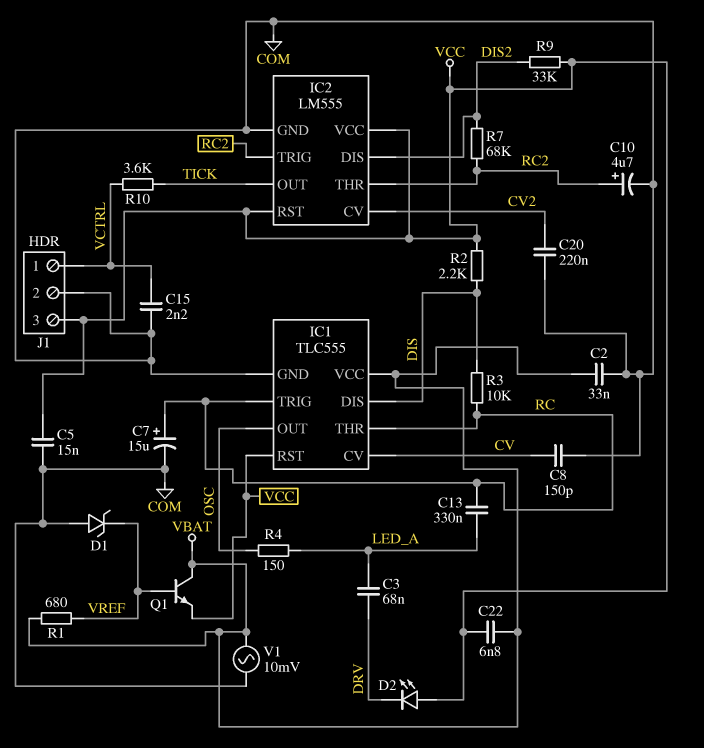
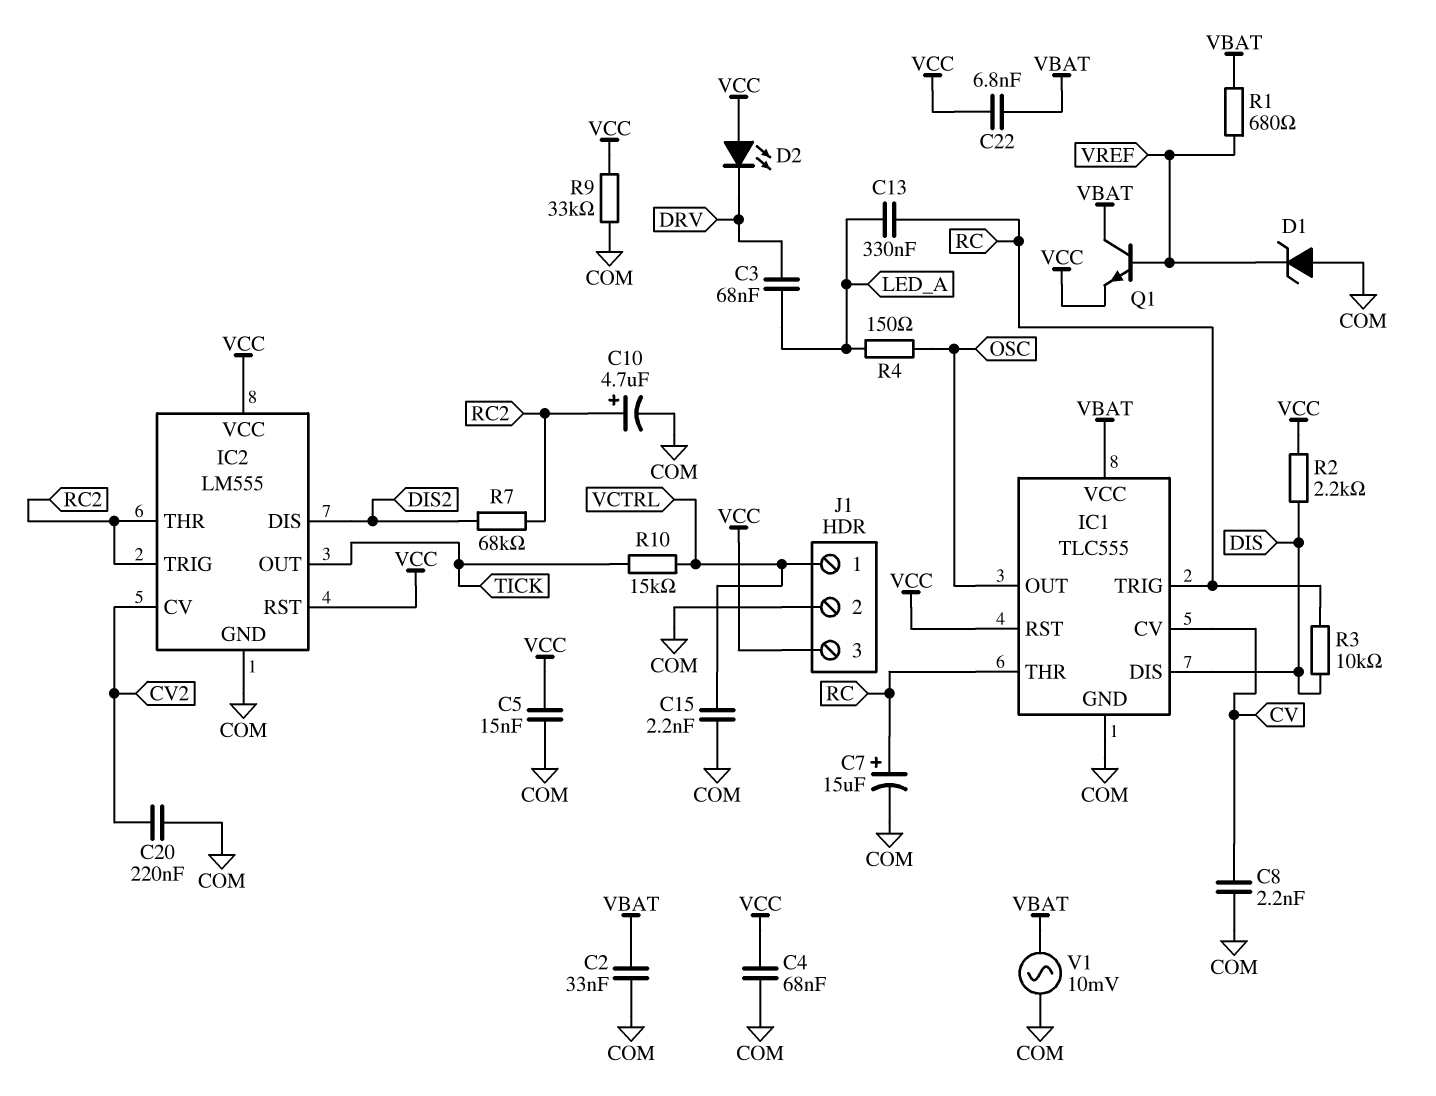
C4: none -> 68nF (COM, VCC)
C8: 150pF (COM, CV) -> 2.2nF (COM, CV)
R9: 33k (DIS2, VCC) -> 33k (COM, VCC)
R10: 3.6k (TICK, VCTRL) -> 15k (TICK, VCTRL)

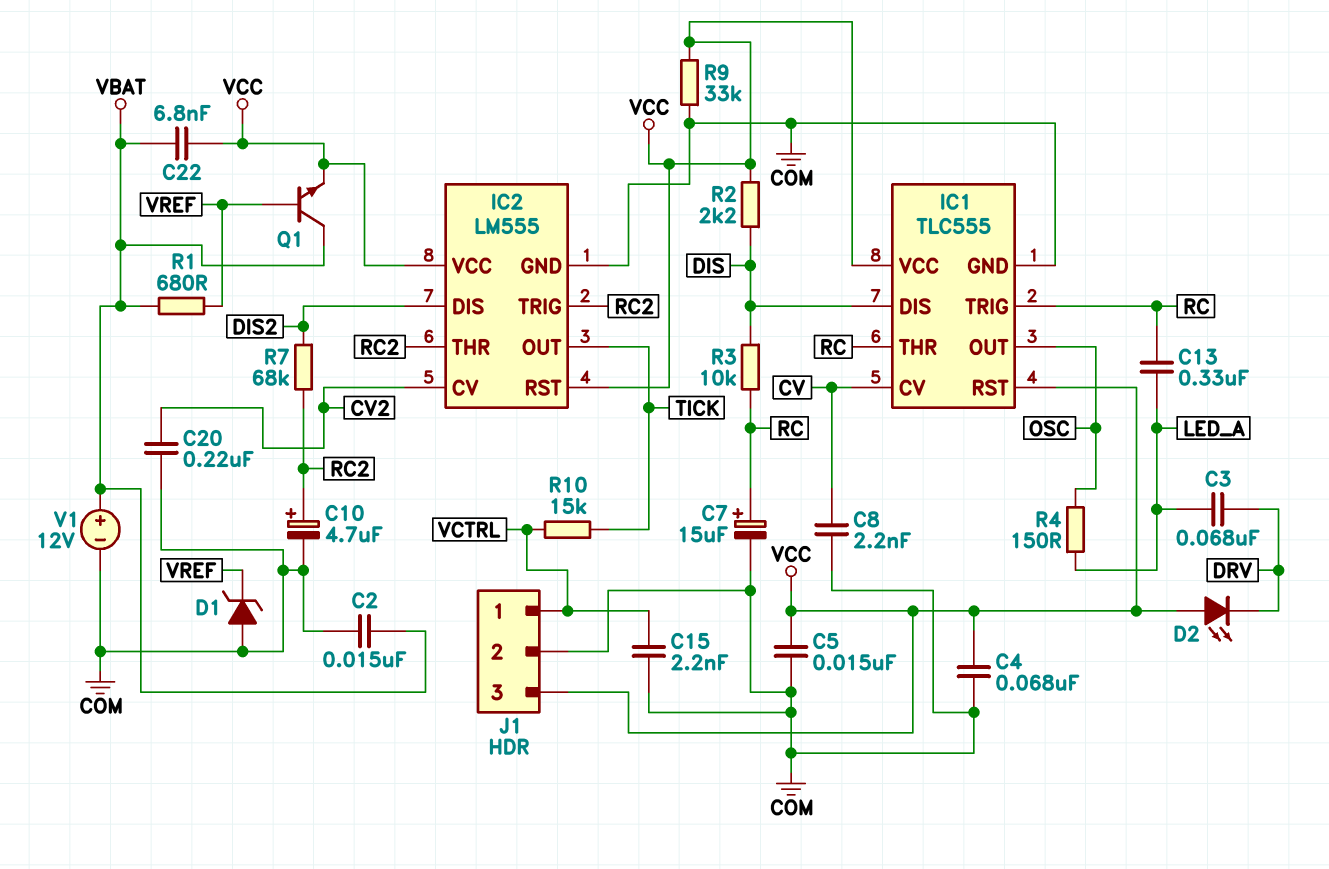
C2: 33nF (COM, VBAT) -> 15nF (COM, VBAT)
IC1 pin VCC: VBAT -> VCC
V1: AC 10mV (COM, VBAT) -> 12V (plus VBAT, minus COM)

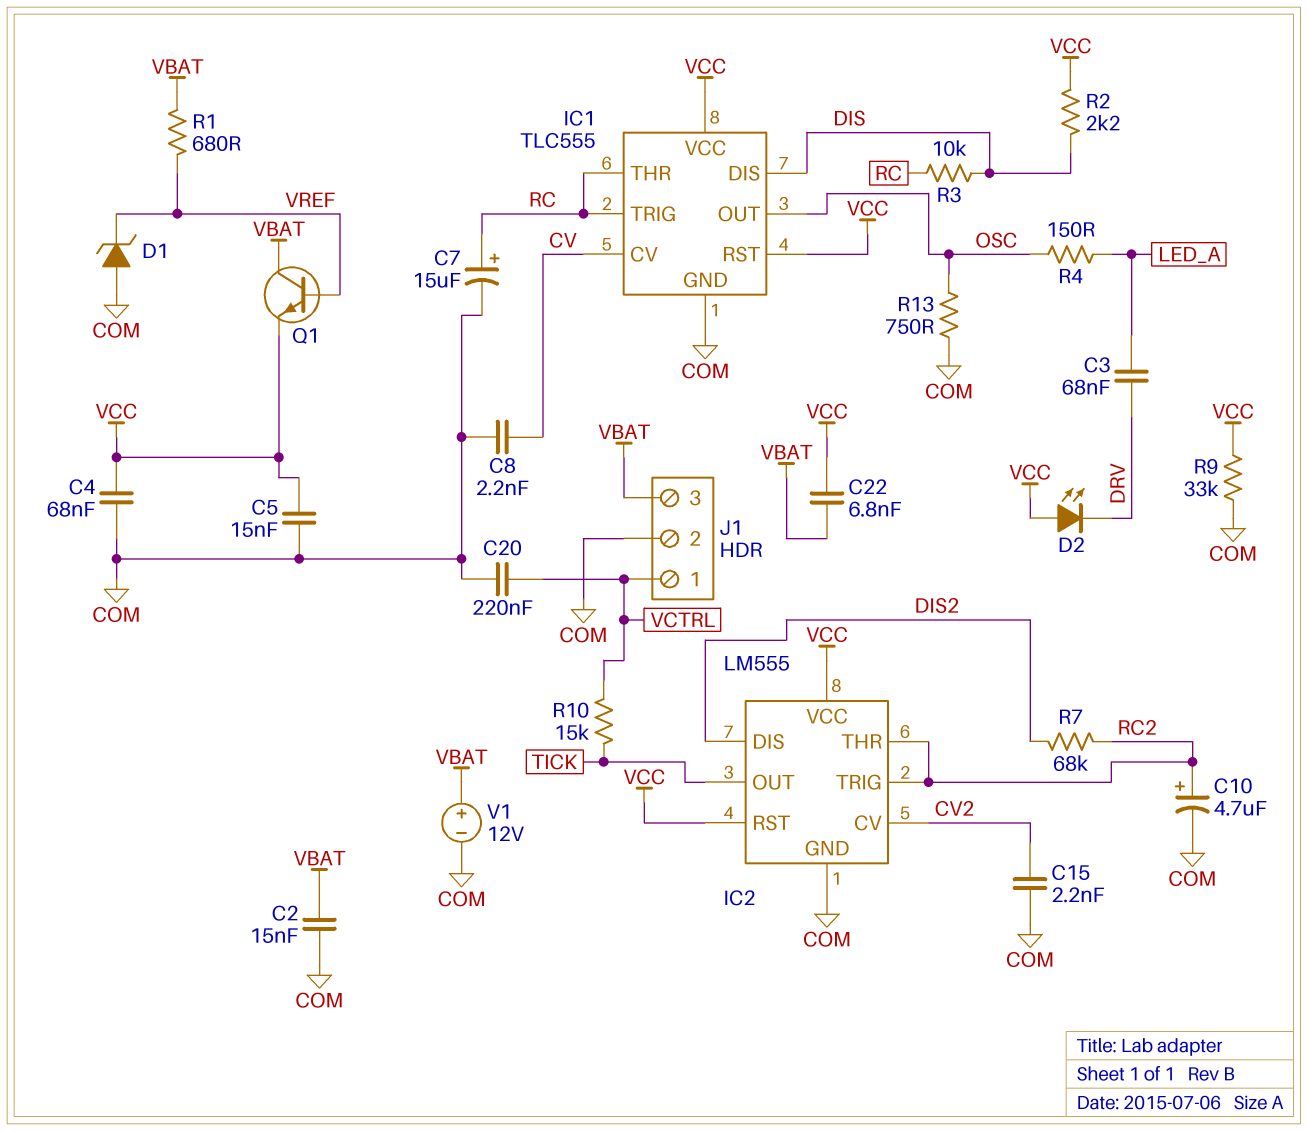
C13: 330nF (LED_A, RC) -> none
C15: 2.2nF (COM, VCTRL) -> 2.2nF (COM, CV2)
C20: 220nF (COM, CV2) -> 220nF (COM, VCTRL)
J1 pin 3: VCC -> VBAT
R13: none -> 750 (COM, OSC)

